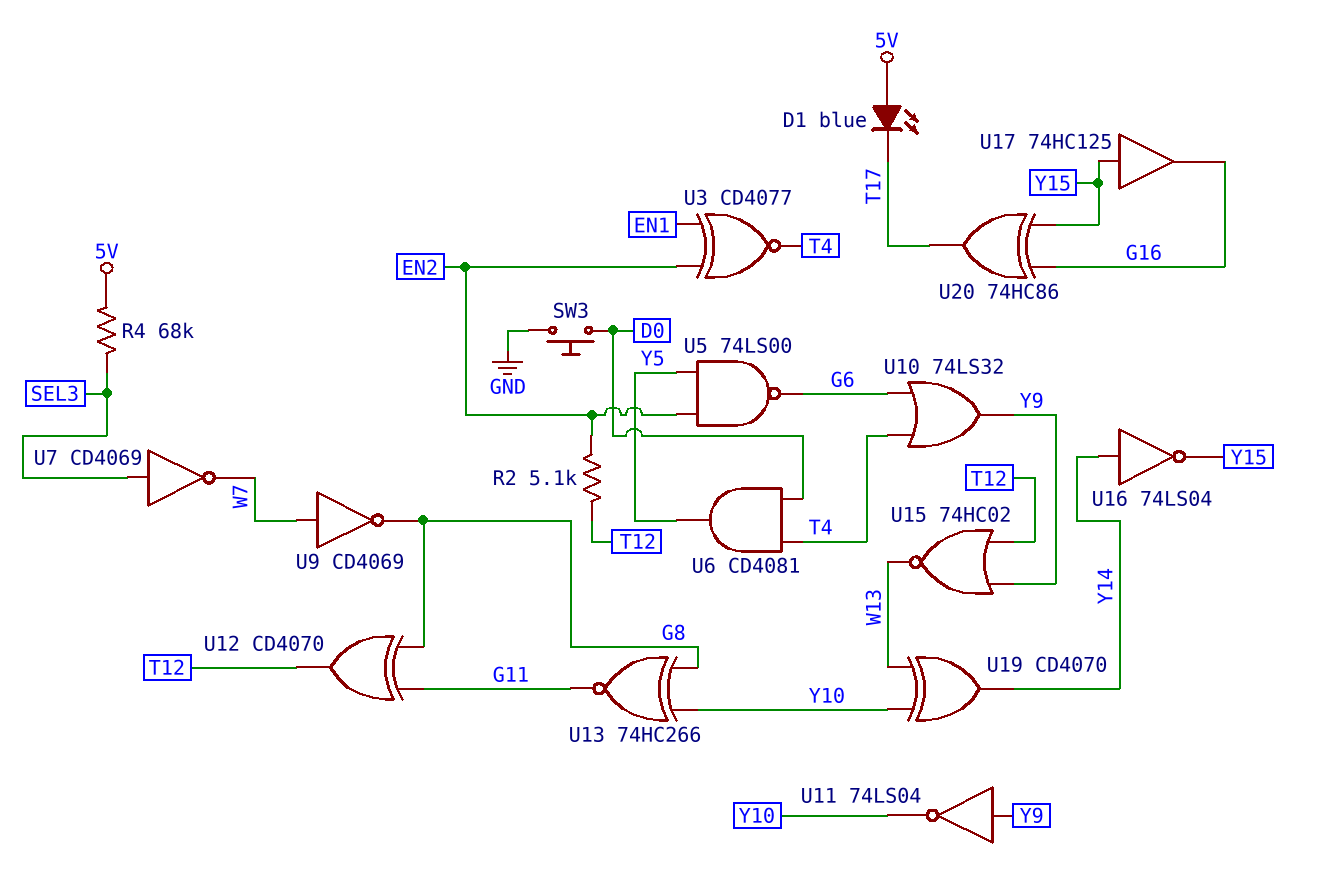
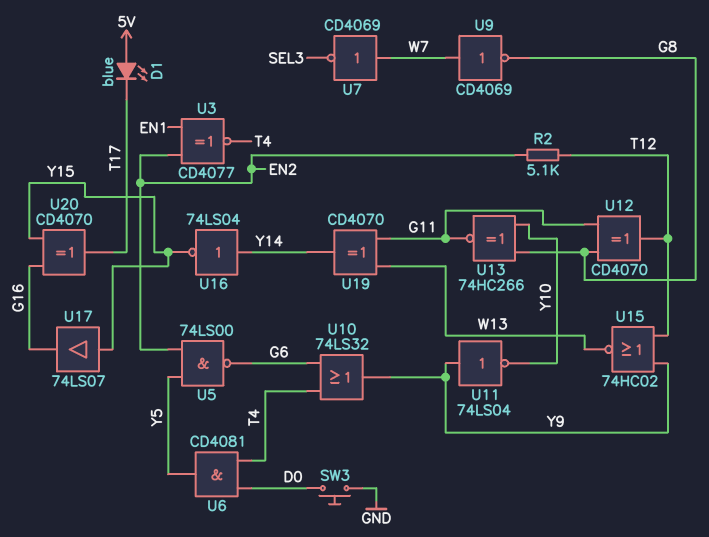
R4: 68k (5V, SEL3) -> none
U7: NOT CD4069 (in SEL3, out W7) -> NOT CD4069 (in W7, out SEL3)
U17: buffer 74HC125 (in Y15, out G16) -> buffer 74LS07 (in Y15, out G16)
U19: XOR CD4070 (in W13, in Y10, out Y14) -> XOR CD4070 (in G11, in W13, out Y14)
U20: XOR 74HC86 (in G16, in Y15, out T17) -> XOR CD4070 (in G16, in Y15, out T17)

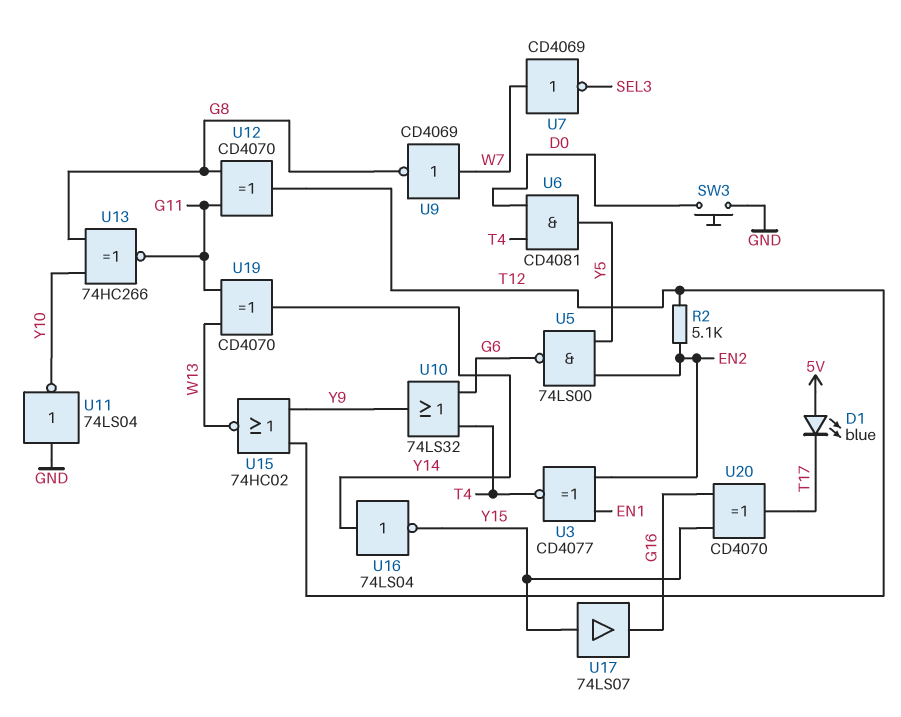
U11: NOT 74LS04 (in Y9, out Y10) -> NOT 74LS04 (in GND, out Y10)

